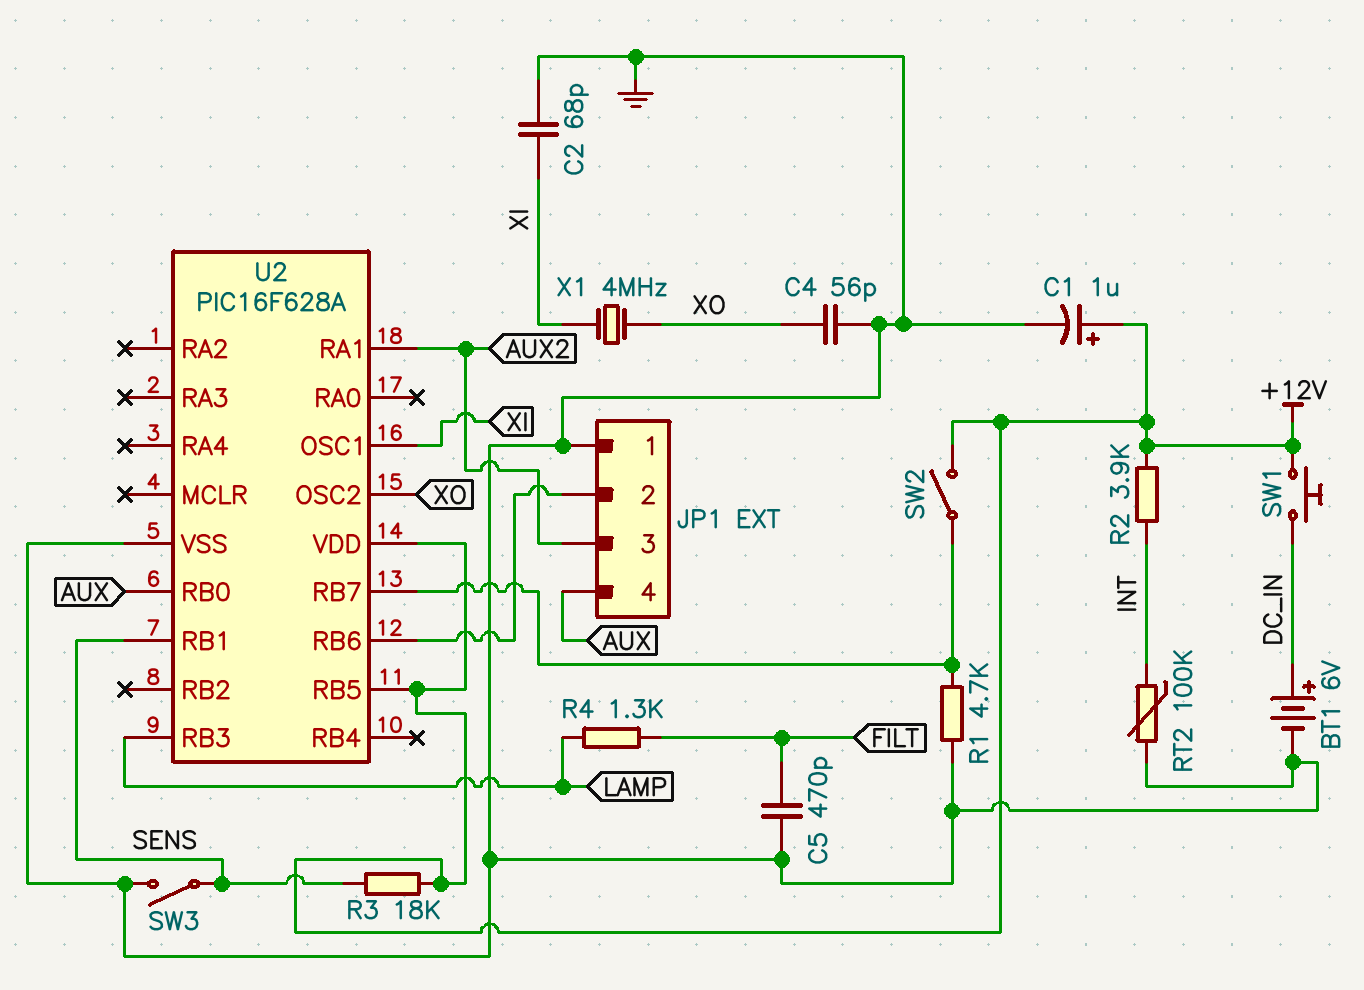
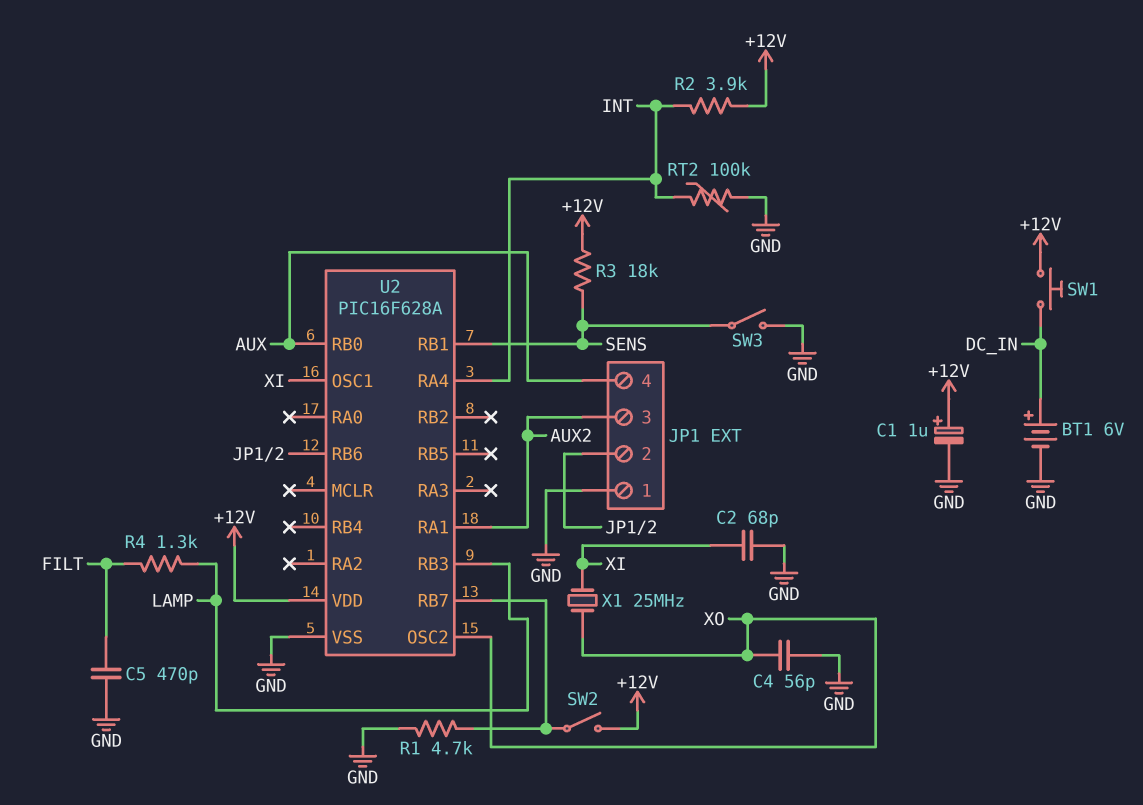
U2 pin RA4: none -> INT
U2 pin RB5: +12V -> none
X1: 4MHz (XI, XO) -> 25MHz (XI, XO)

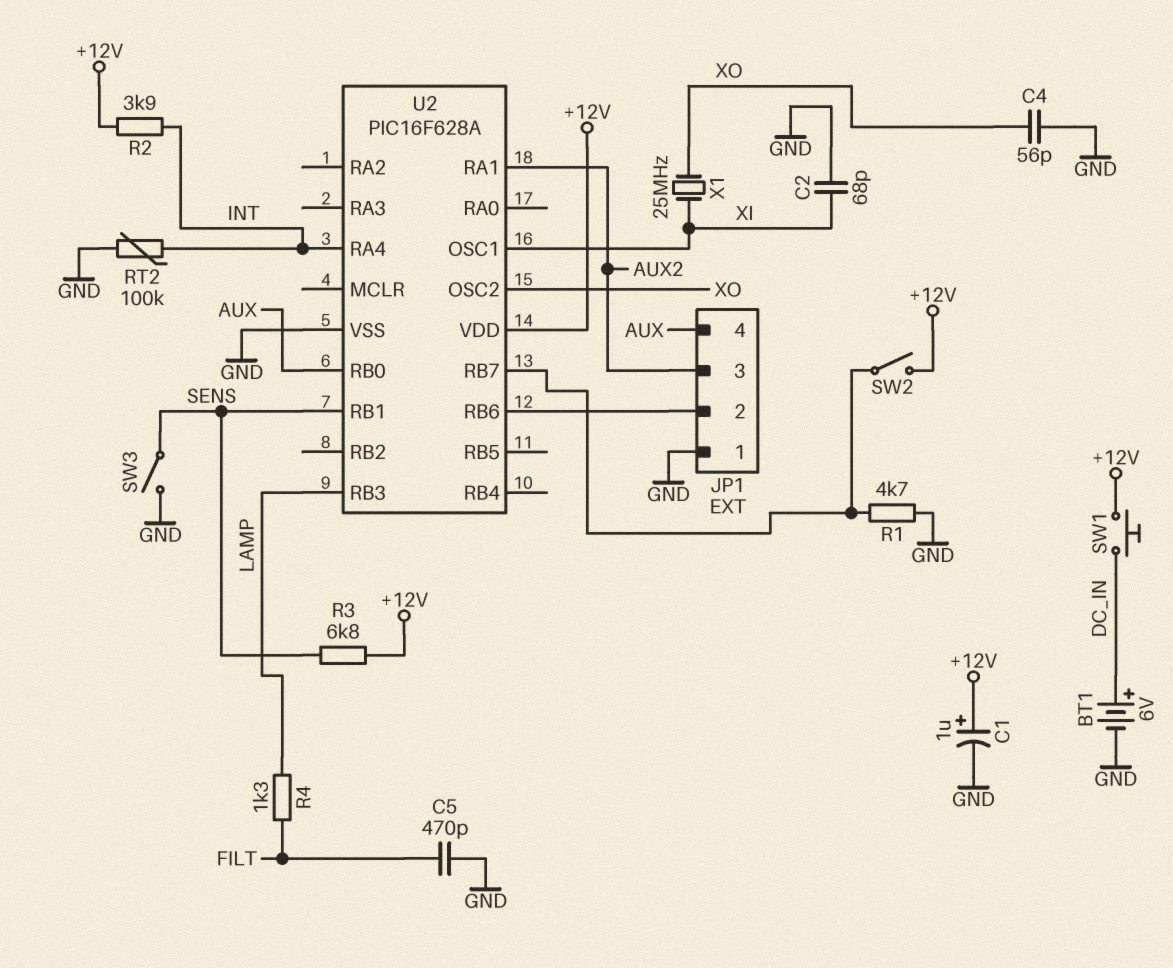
R3: 18k (+12V, SENS) -> 6.8k (+12V, SENS)

